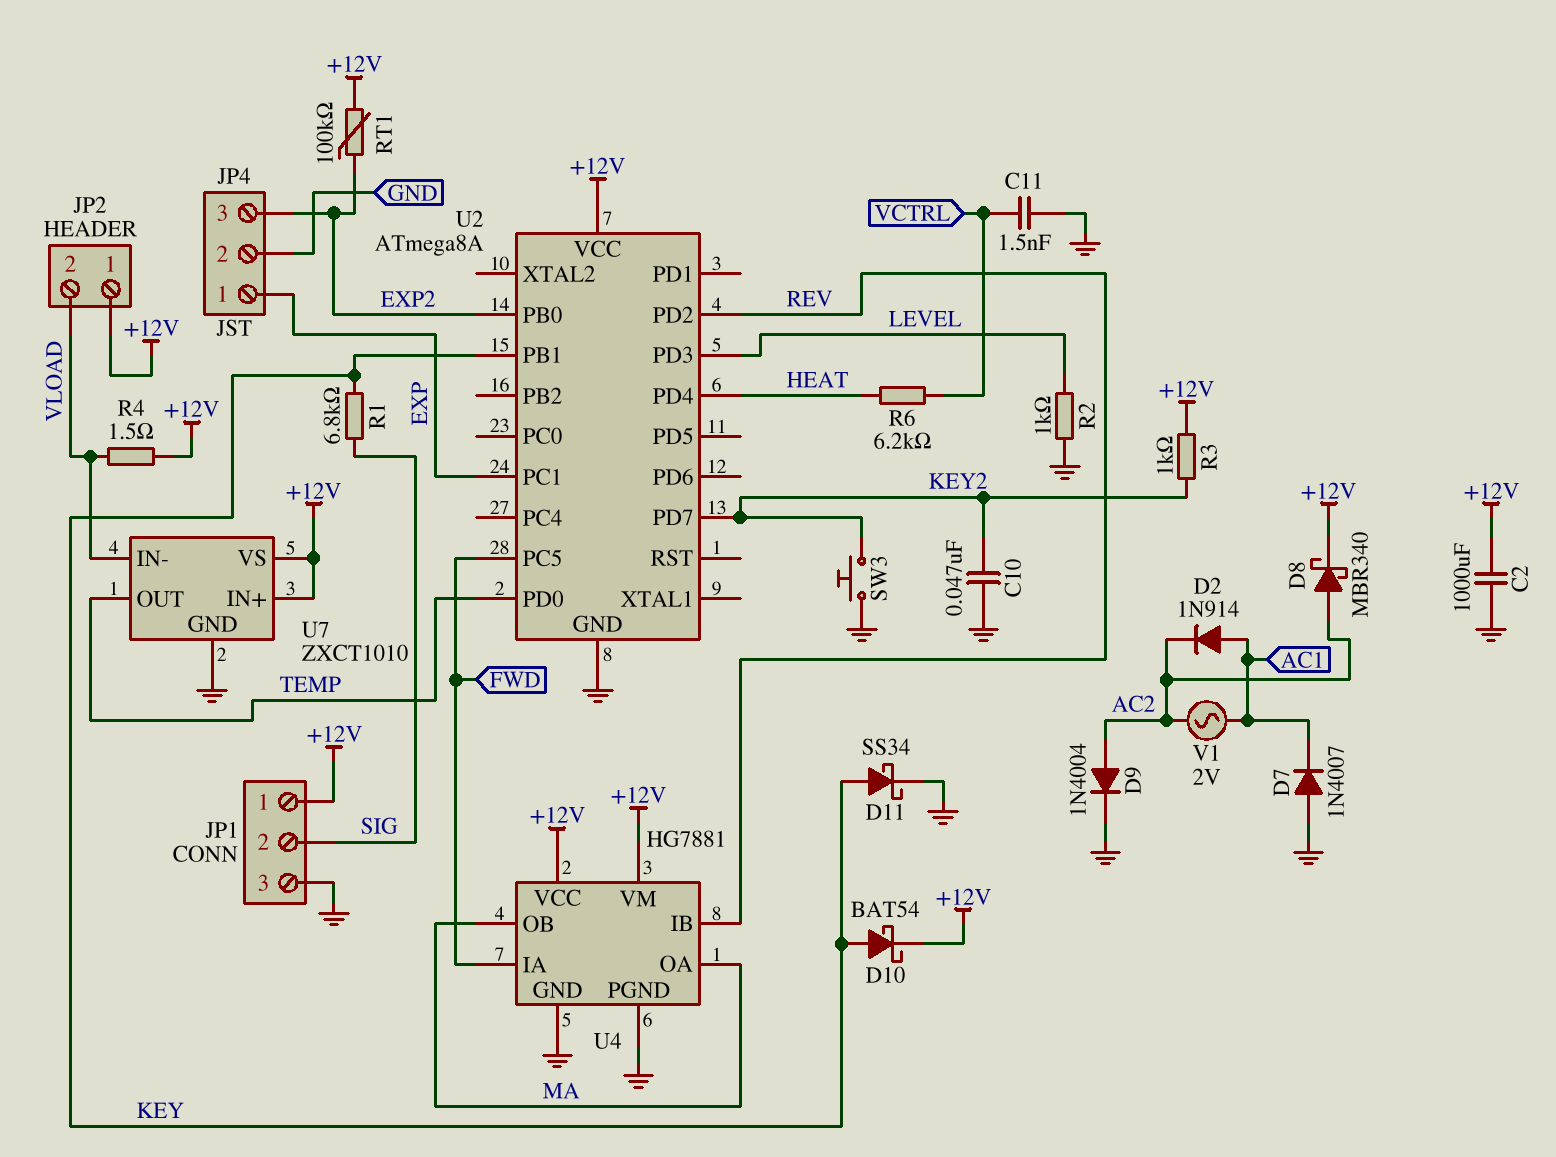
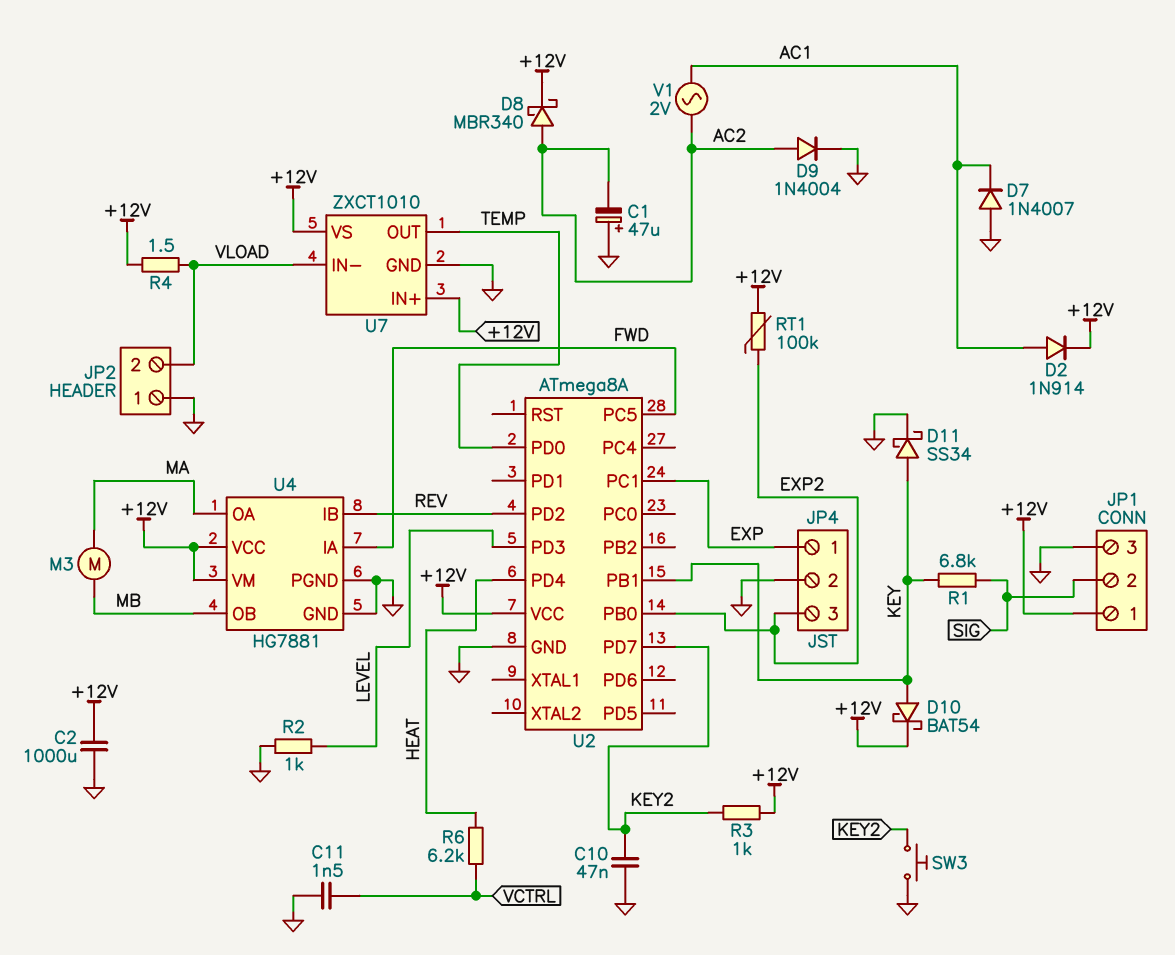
C1: none -> 47uF (plus GND, minus AC2)
D2: diode 1N914 (A AC1, K AC2) -> diode 1N914 (A AC1, K +12V)
JP2 pin 1: +12V -> GND
M3: none -> motor (MA, MB)
U4 pin OB: MA -> MB

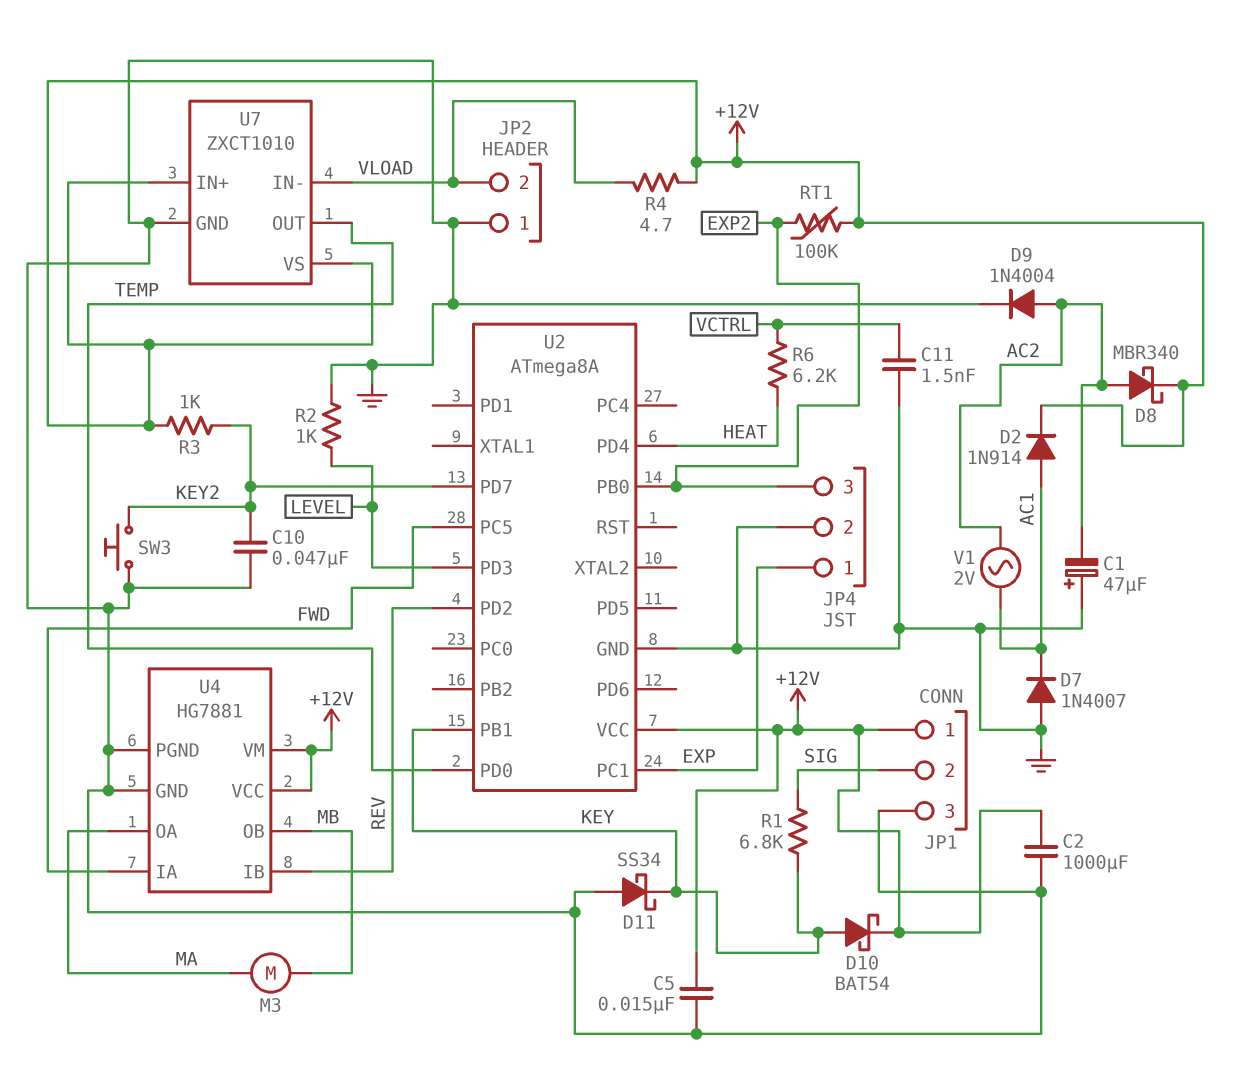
C5: none -> 15nF (+12V, GND)
D11: schottky SS34 (A KEY, K GND) -> schottky SS34 (A GND, K KEY)
R4: 1.5 (+12V, VLOAD) -> 4.7 (+12V, VLOAD)

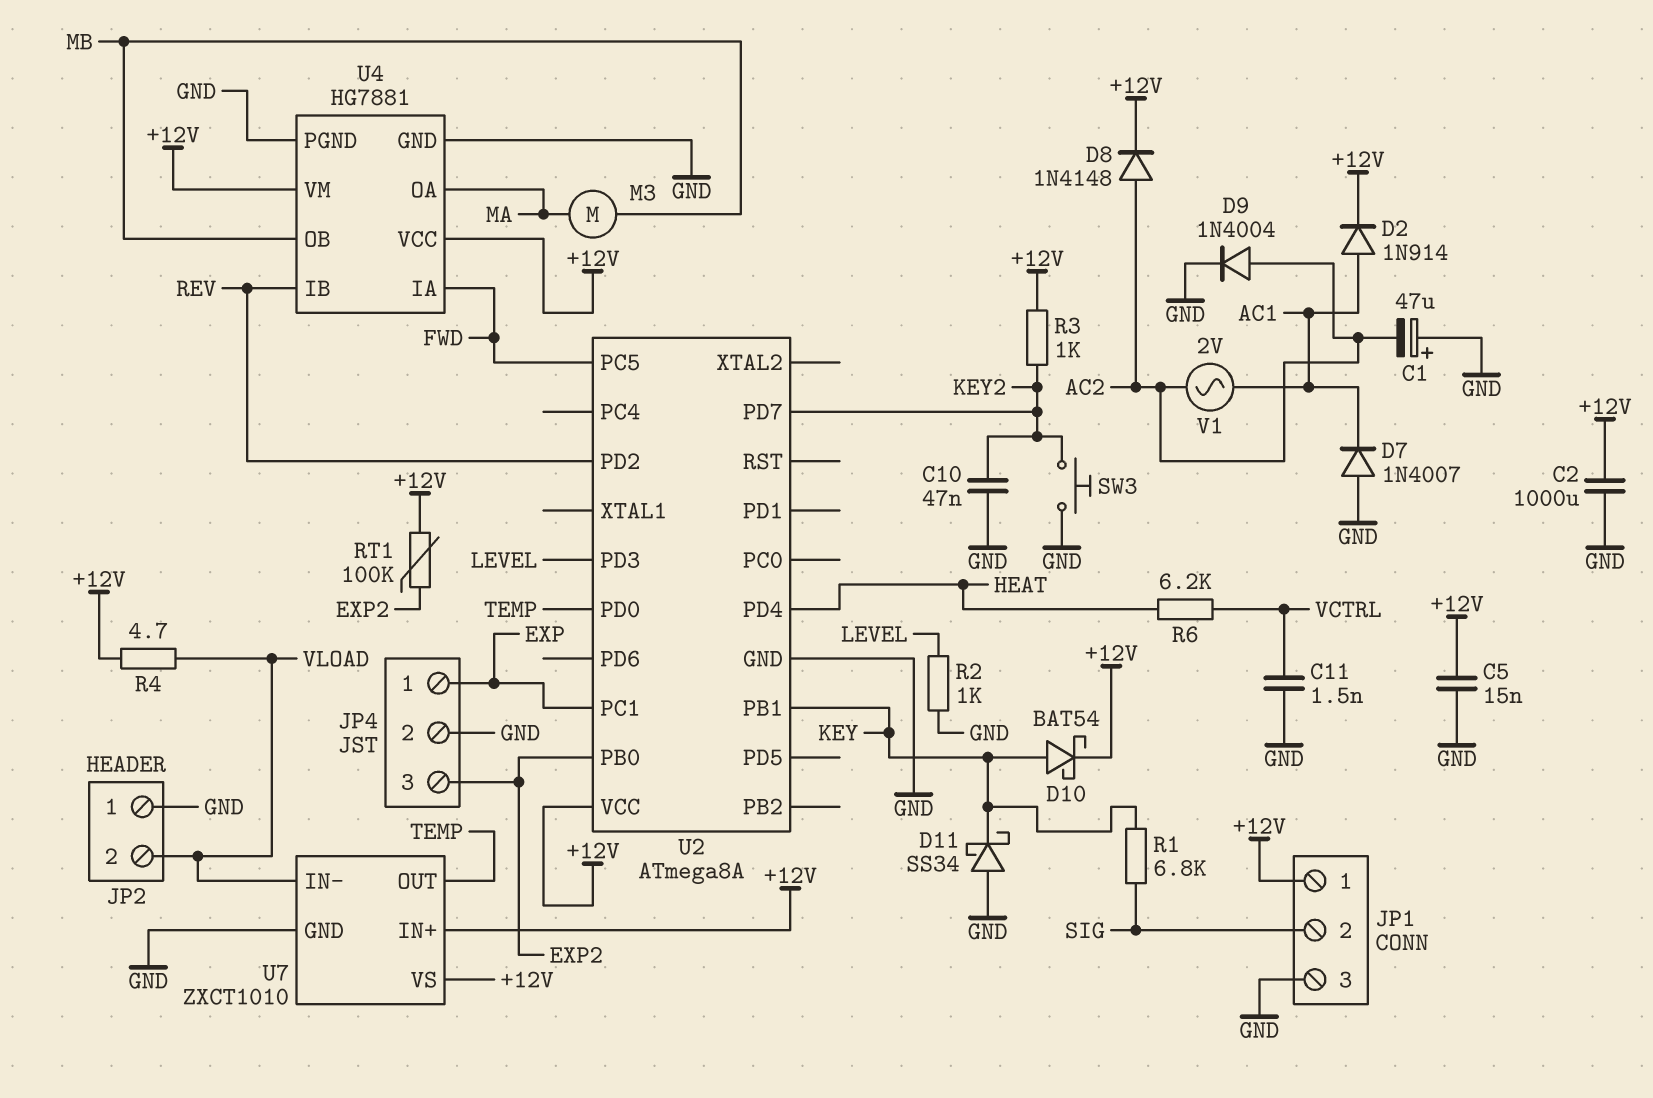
D8: schottky MBR340 (A AC2, K +12V) -> diode 1N4148 (A AC2, K +12V)

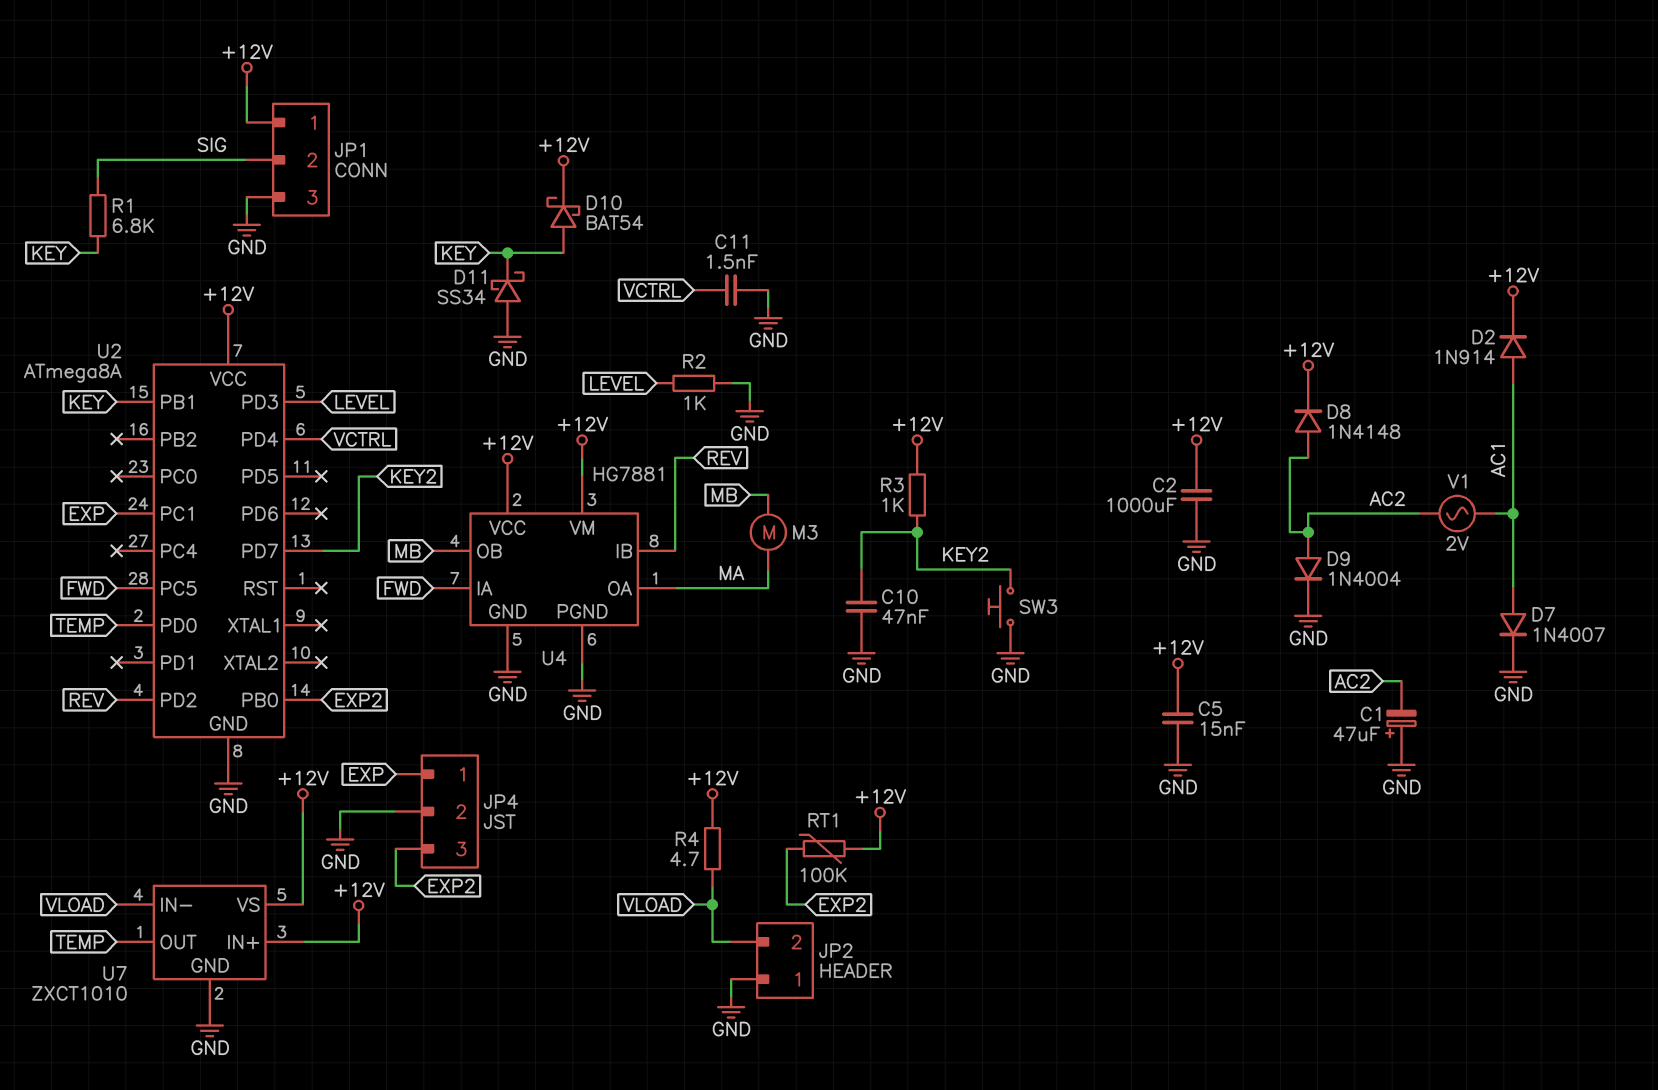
D7: diode 1N4007 (A GND, K AC1) -> diode 1N4007 (A AC1, K GND)
R6: 6.2k (HEAT, VCTRL) -> none
U2 pin PD4: HEAT -> VCTRL

